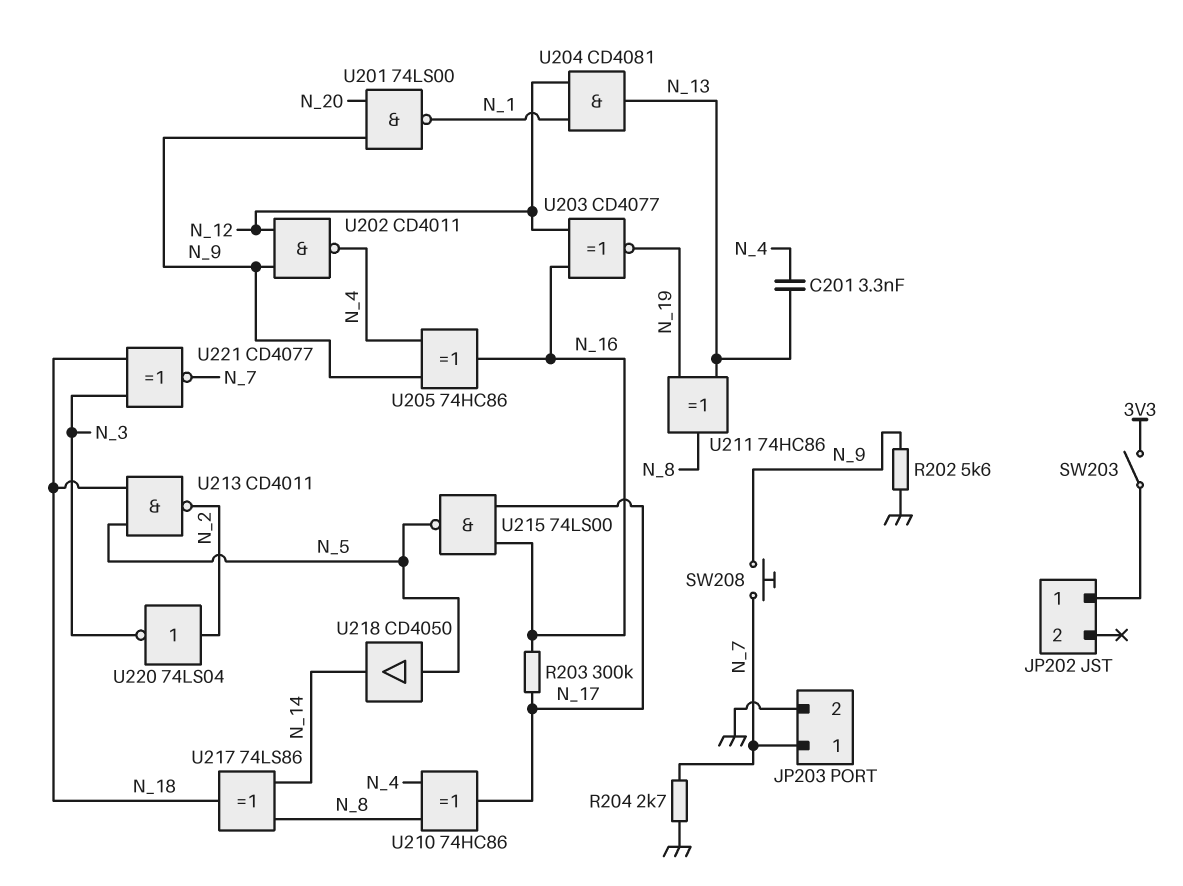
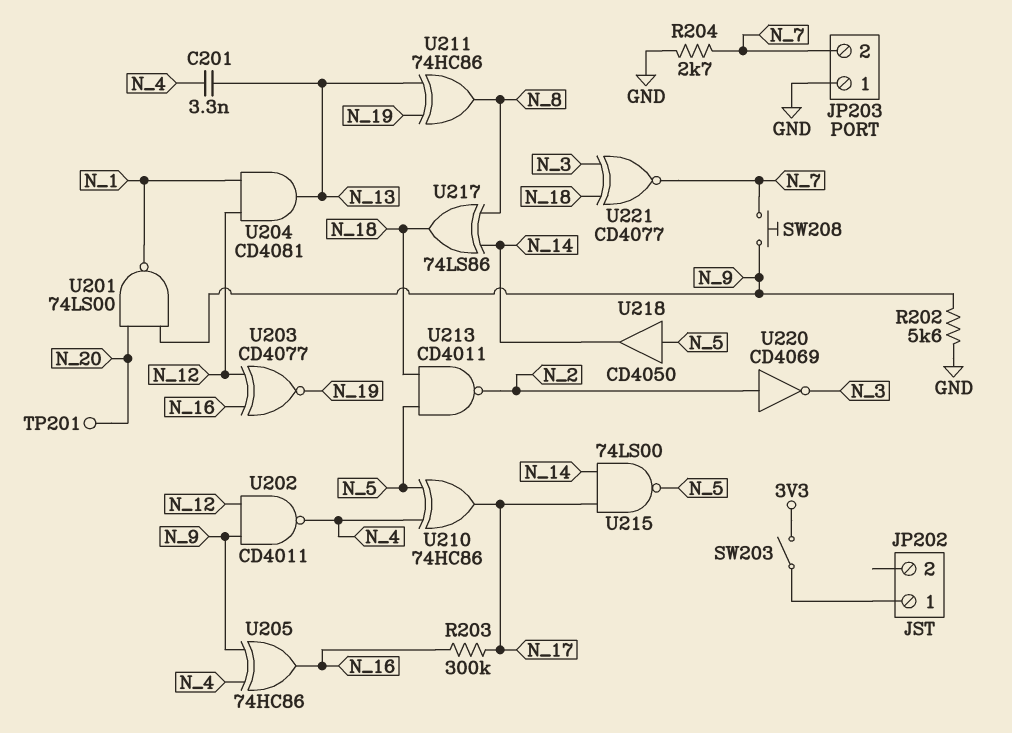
JP203 pin 1: N_7 -> GND
JP203 pin 2: GND -> N_7
TP201: none -> test point (N_20)
U210: XOR 74HC86 (in N_4, in N_8, out N_17) -> XOR 74HC86 (in N_4, in N_5, out N_17)
U215: NAND 74LS00 (in N_16, in N_17, out N_5) -> NAND 74LS00 (in N_14, in N_17, out N_5)
U220: NOT 74LS04 (in N_2, out N_3) -> NOT CD4069 (in N_2, out N_3)

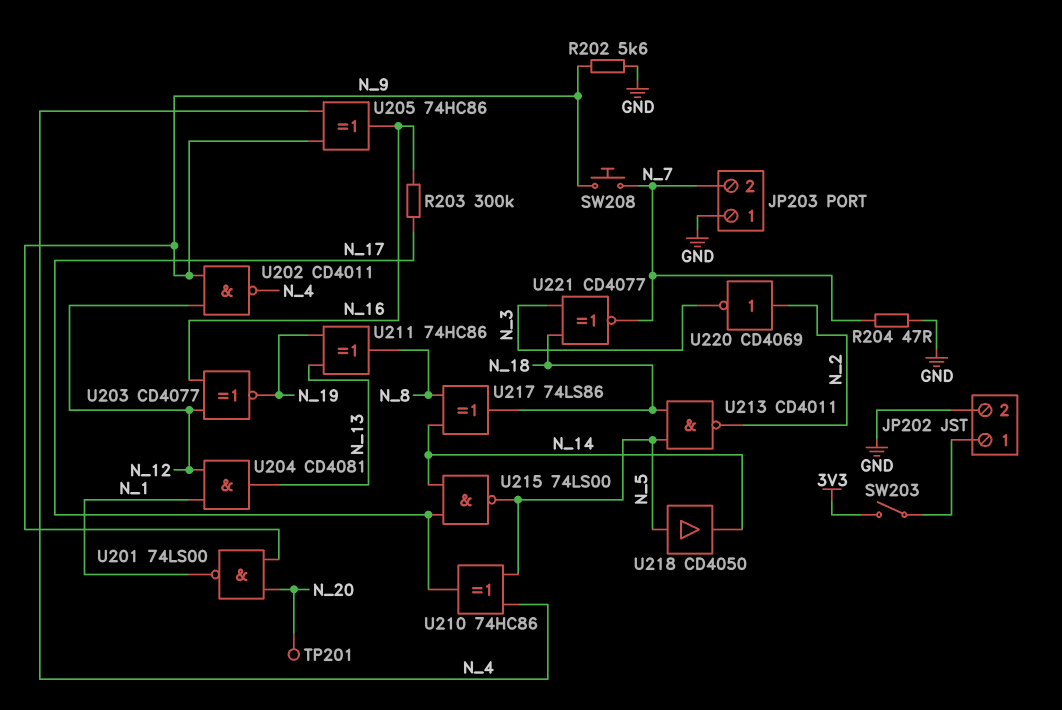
C201: 3.3nF (N_4, N_13) -> none
JP202 pin 2: none -> GND
R204: 2.7k (GND, N_7) -> 47 (GND, N_7)

